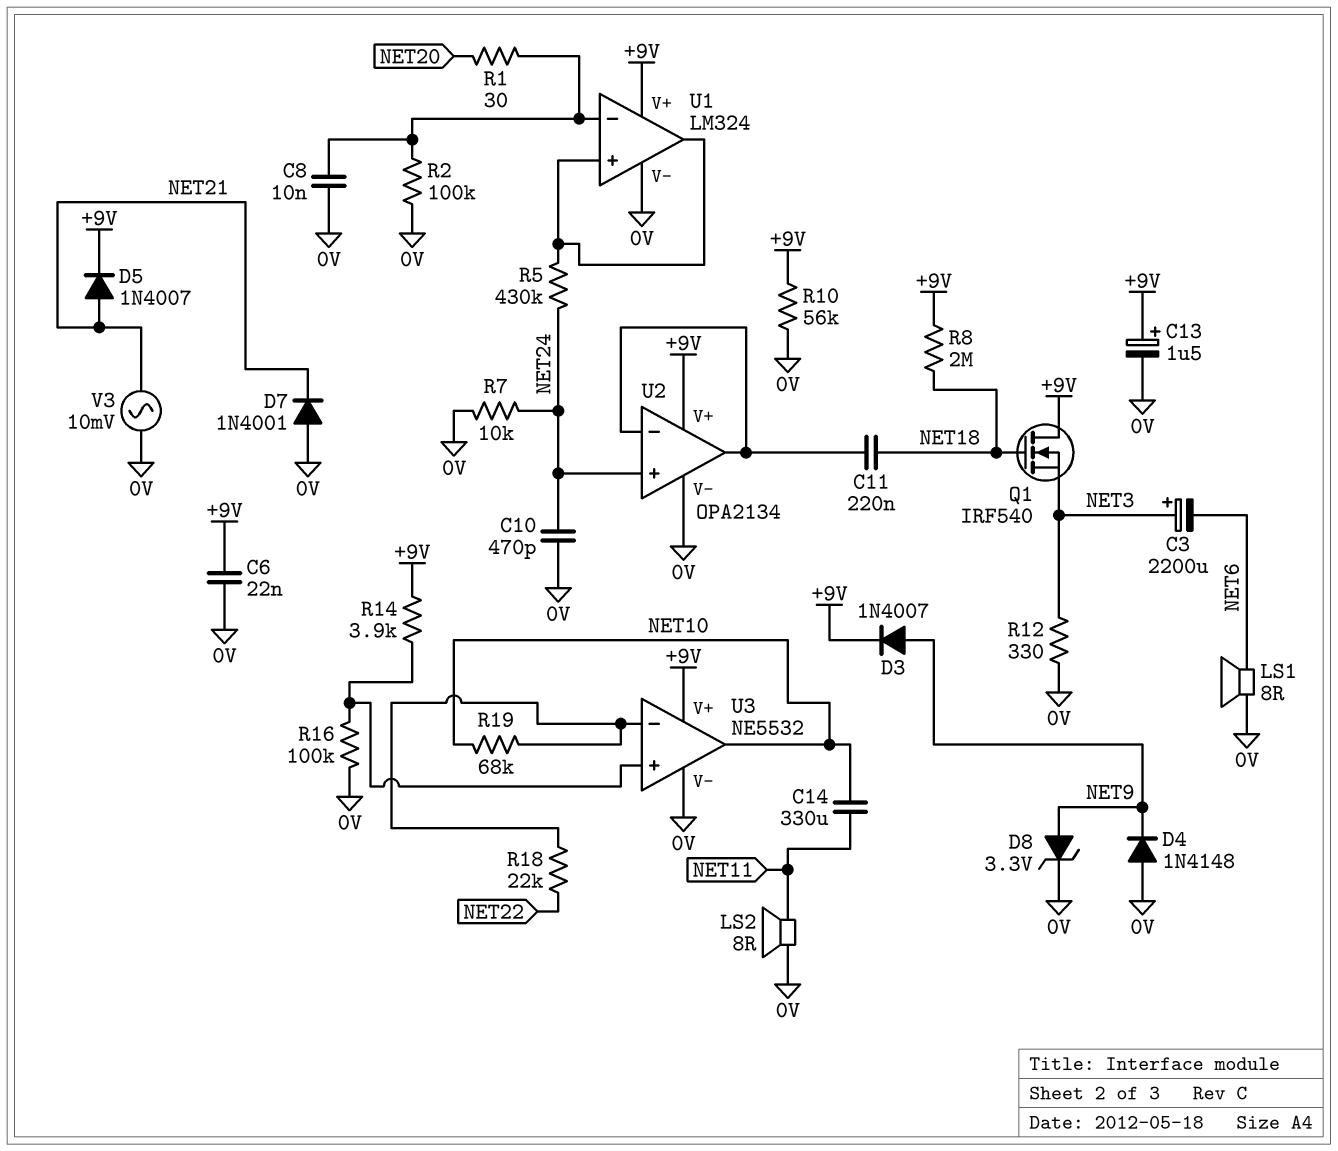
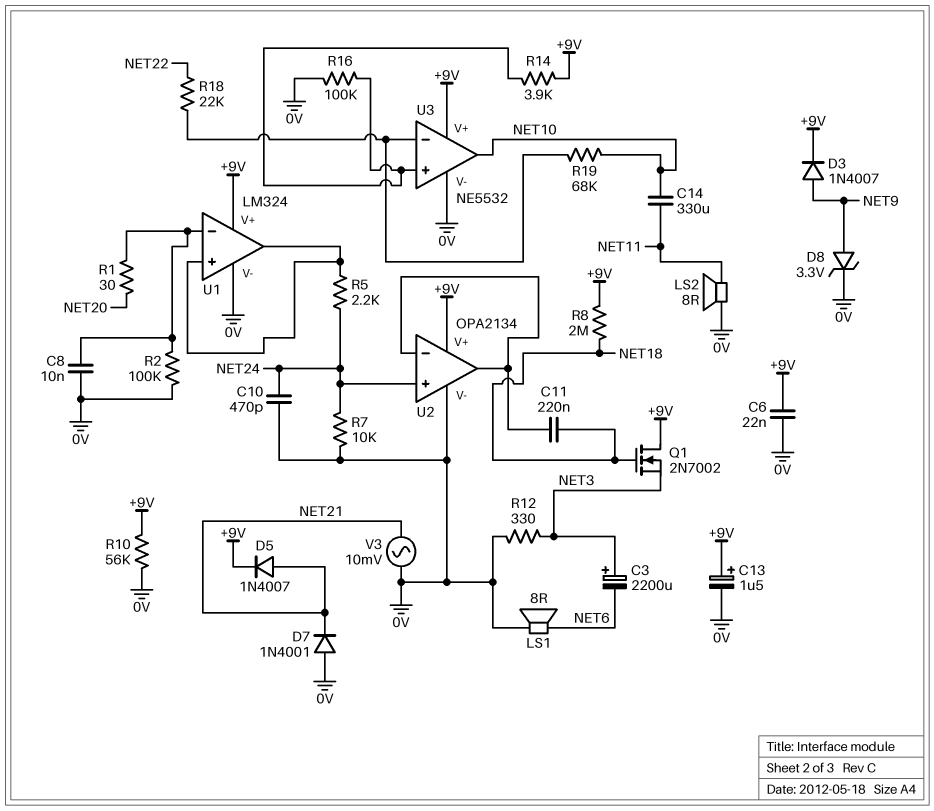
D4: diode 1N4148 (A 0V, K NET9) -> none
Q1: NMOS IRF540 (G NET18, D +9V, S NET3) -> NMOS 2N7002 (G NET18, D +9V, S NET3)
R5: 430k (NET24, U1/in+) -> 2.2k (NET24, U1/in+)

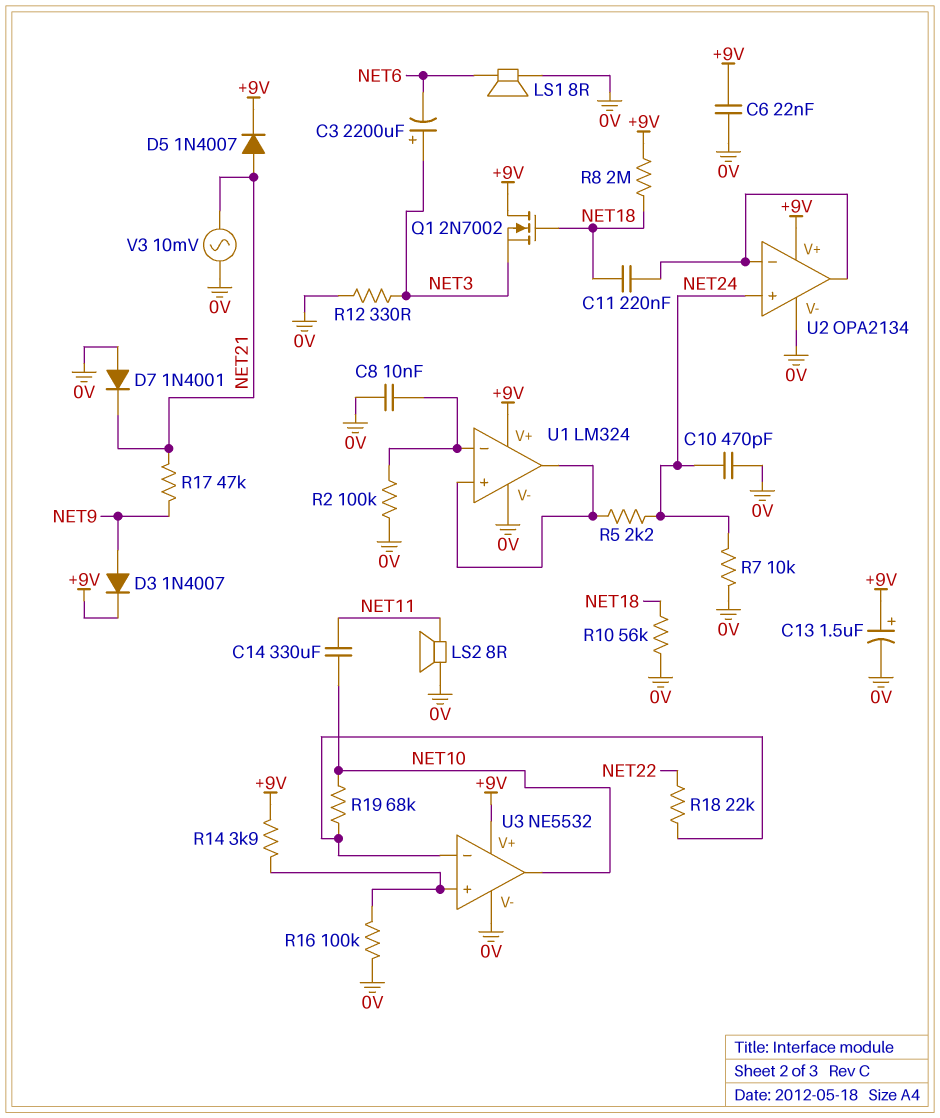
D8: zener 3.3V (A NET9, K 0V) -> none
R1: 30 (NET20, U1/in-) -> none
R10: 56k (+9V, 0V) -> 56k (0V, NET18)
R17: none -> 47k (NET9, NET21)

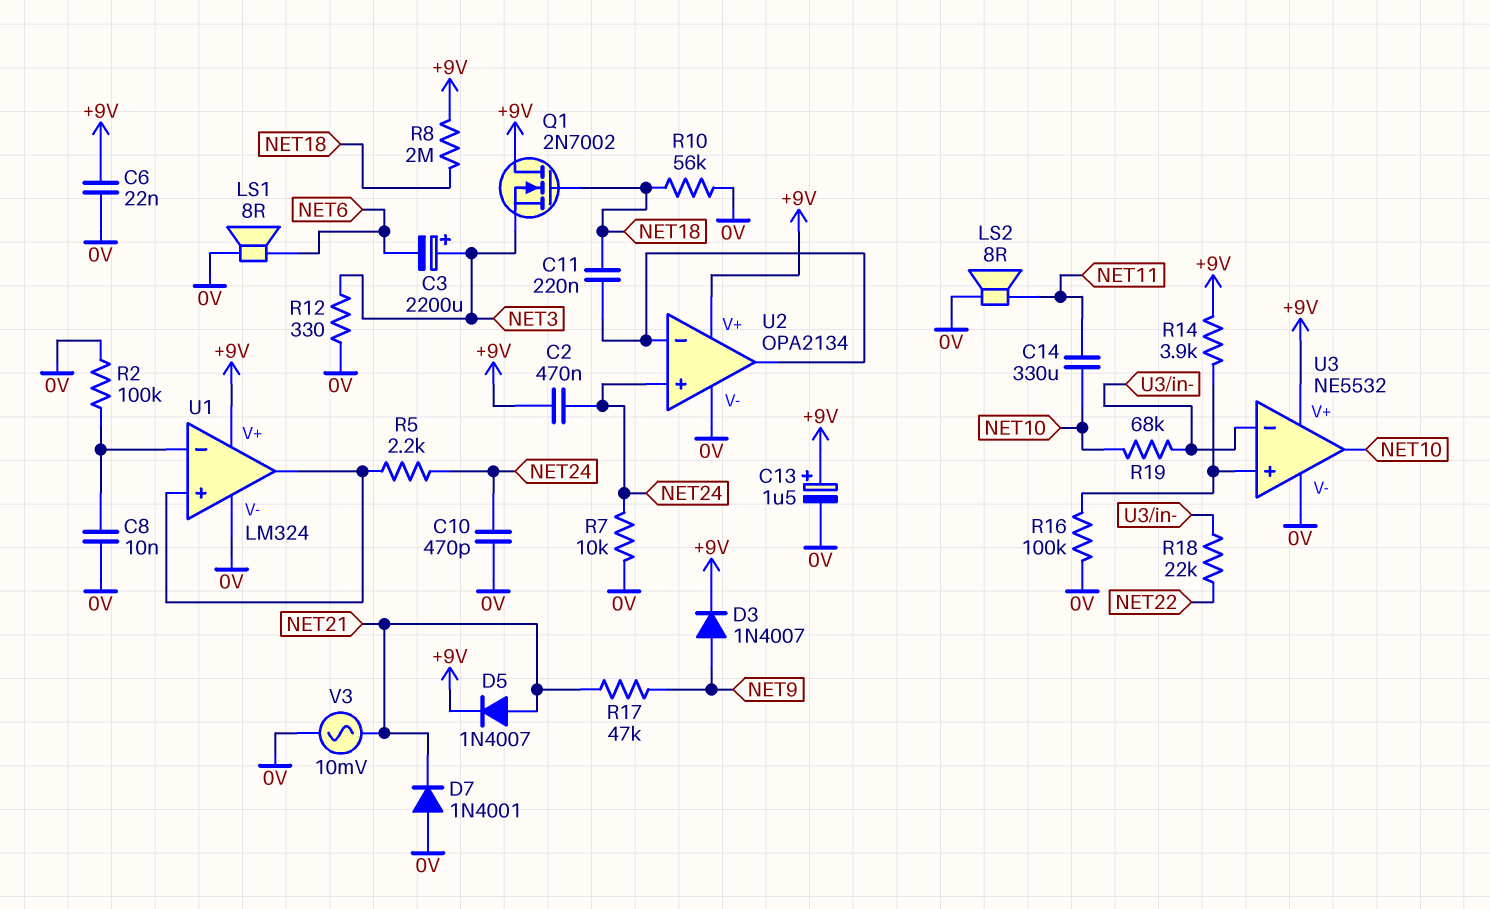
C2: none -> 470nF (+9V, NET24)

